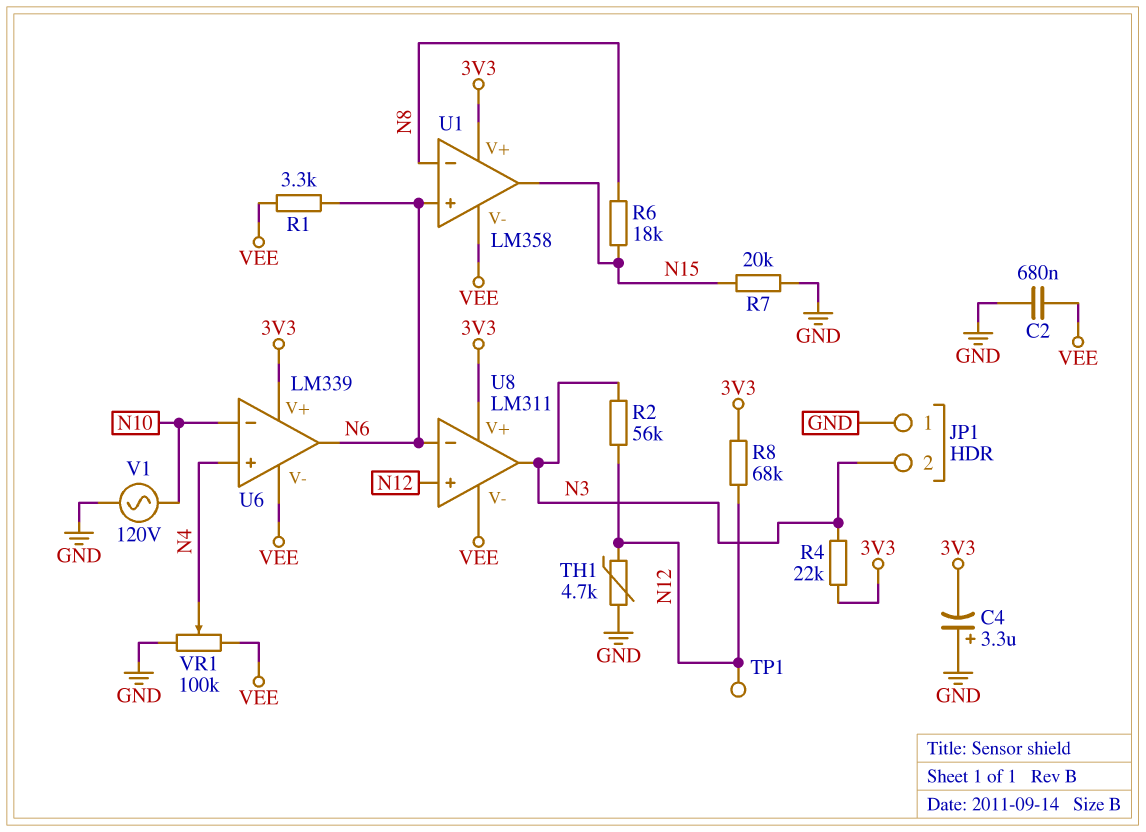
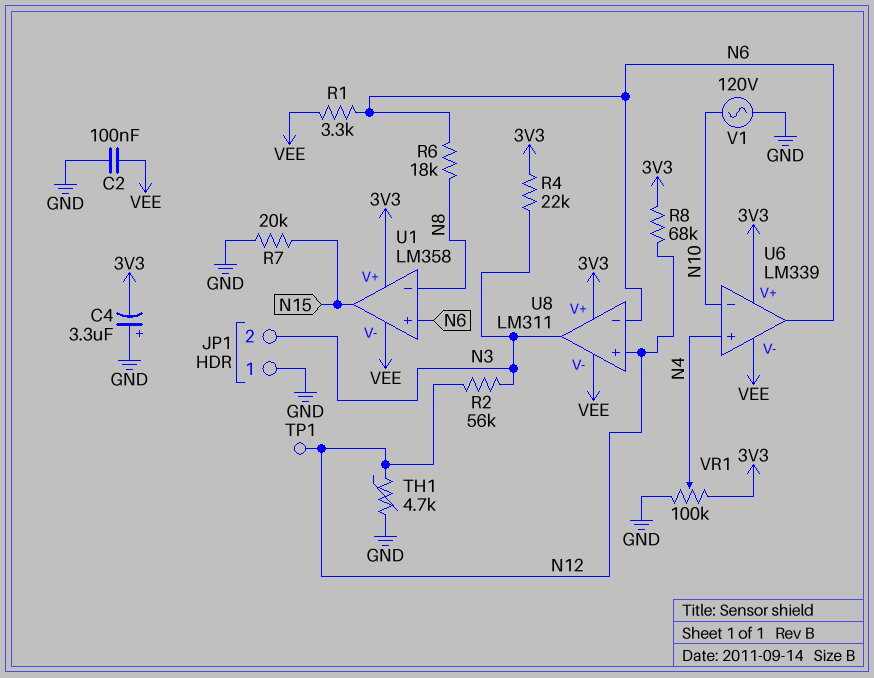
C2: 680nF (GND, VEE) -> 100nF (GND, VEE)
R6: 18k (N8, N15) -> 18k (N6, N8)
VR1: 100k (GND, VEE, wiper N4) -> 100k (3V3, GND, wiper N4)

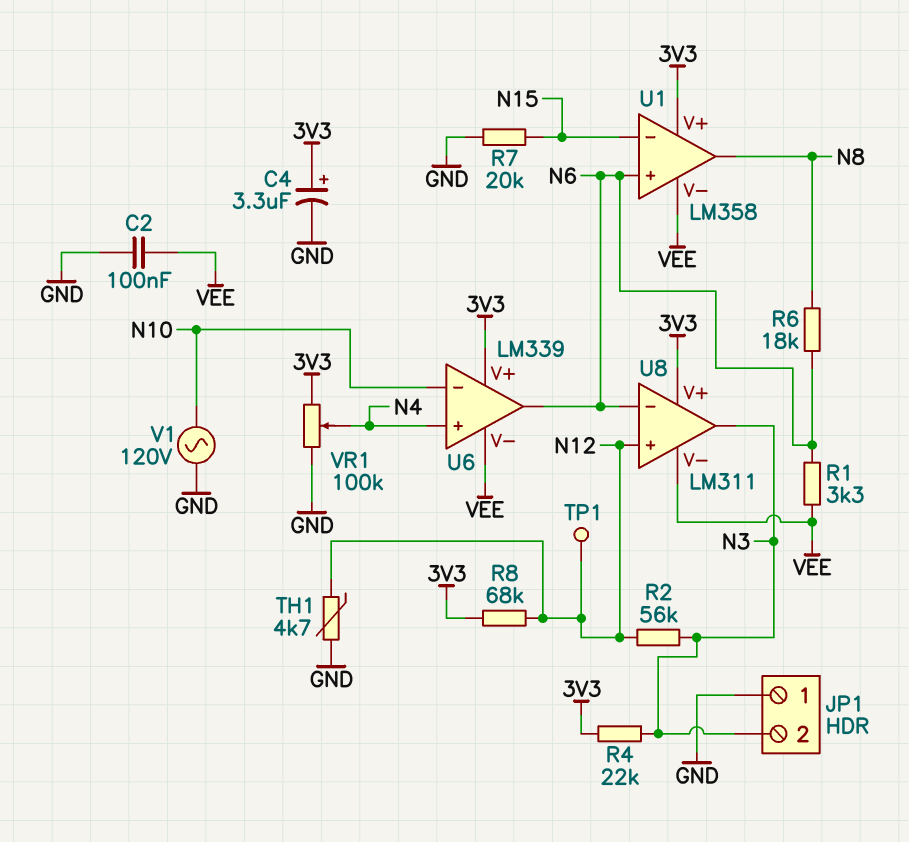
C4: 3.3uF (plus GND, minus 3V3) -> 3.3uF (plus 3V3, minus GND)
U1 pin in-: N8 -> N15
U1 pin out: N15 -> N8

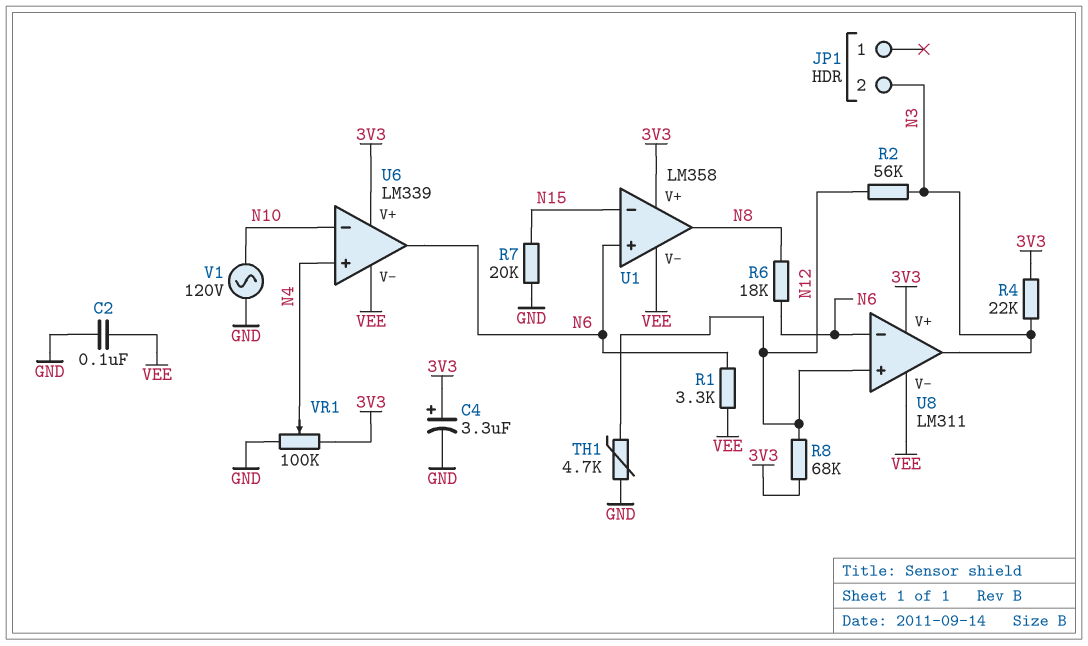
JP1 pin 1: GND -> none
TP1: test point (N12) -> none

